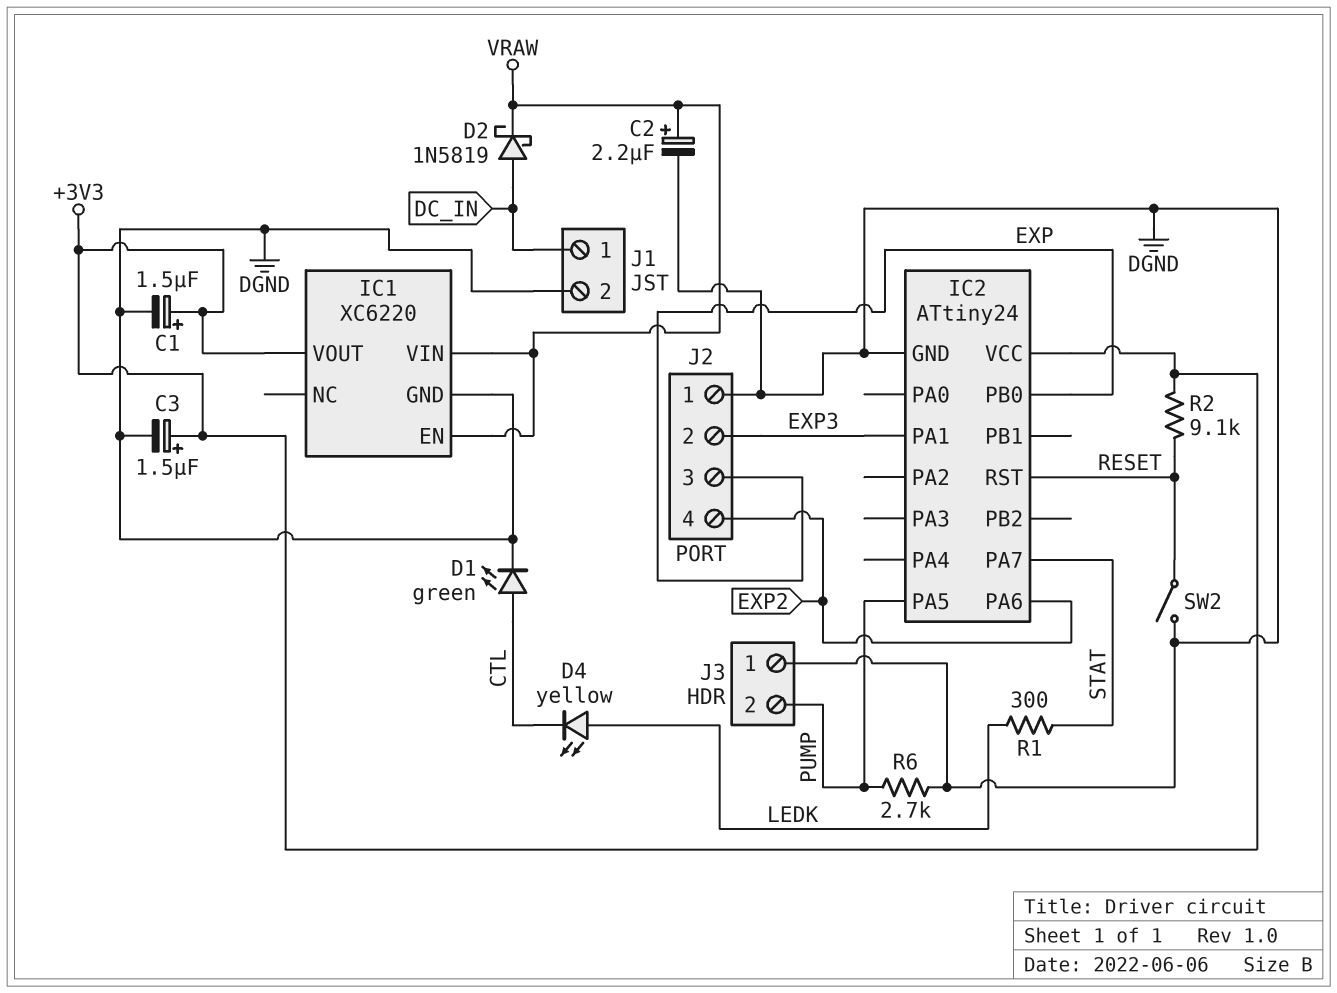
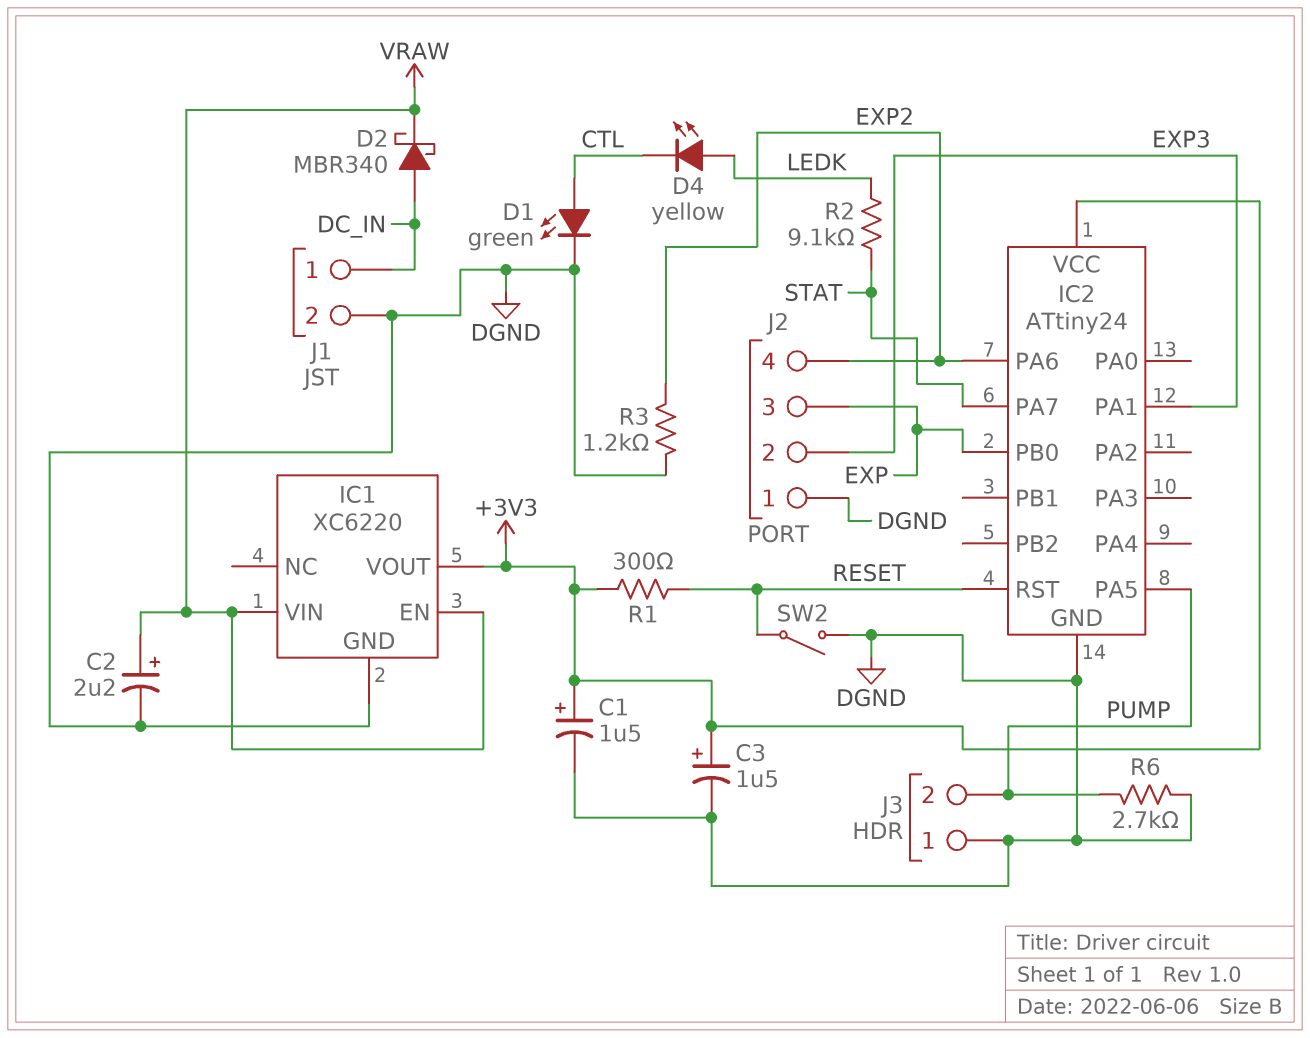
D2: schottky 1N5819 (A DC_IN, K VRAW) -> schottky MBR340 (A DC_IN, K VRAW)
R1: 300 (LEDK, STAT) -> 300 (+3V3, RESET)
R2: 9.1k (+3V3, RESET) -> 9.1k (LEDK, STAT)
R3: none -> 1.2k (DGND, EXP2)

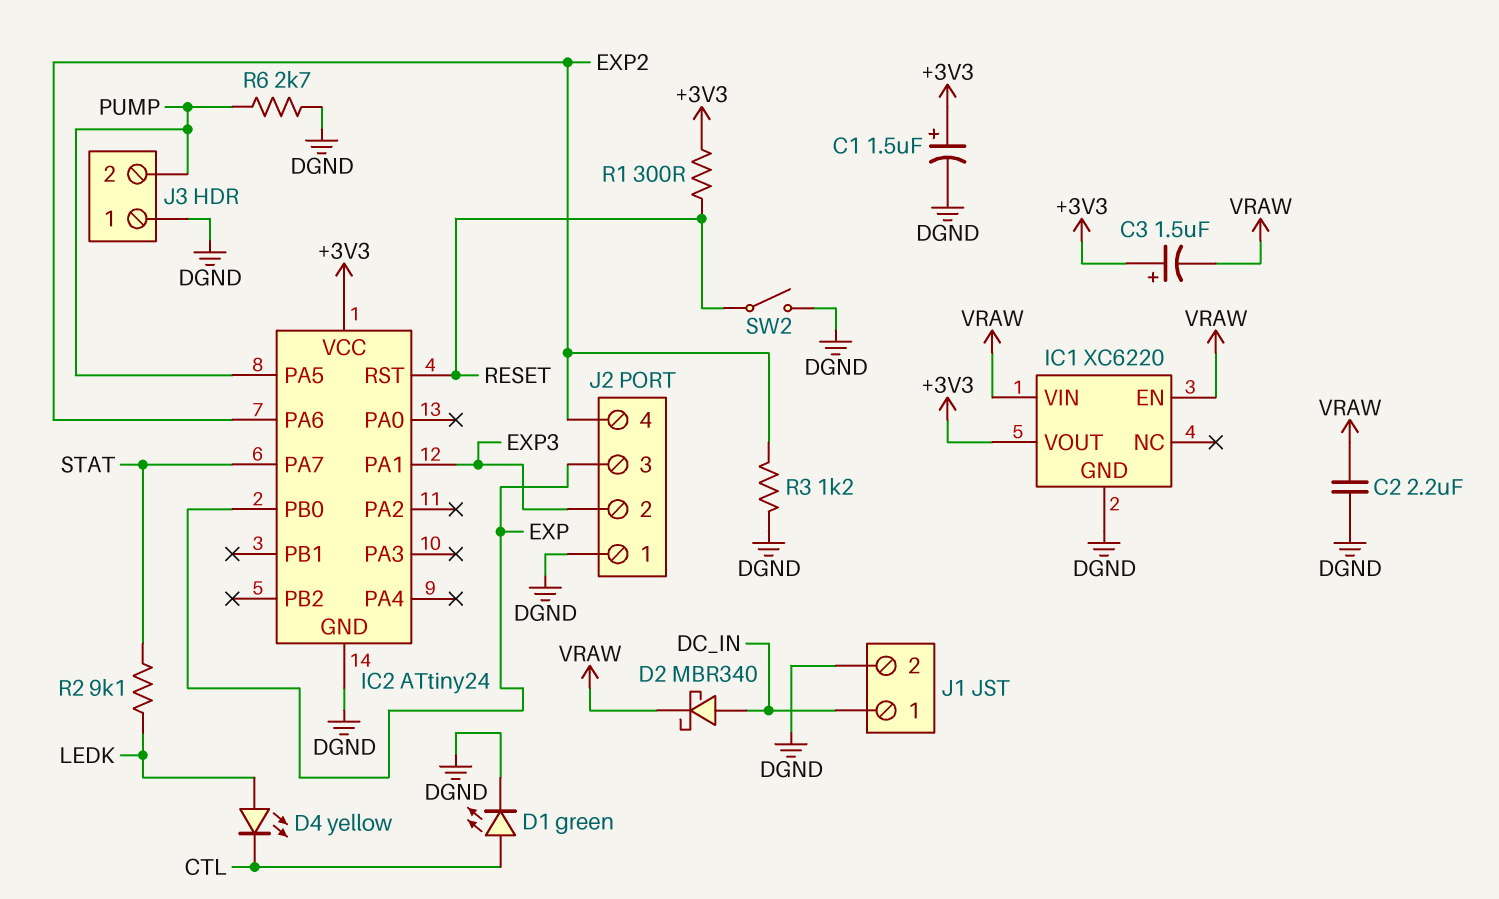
C2: 2.2uF (plus VRAW, minus DGND) -> 2.2uF (DGND, VRAW)
C3: 1.5uF (plus +3V3, minus DGND) -> 1.5uF (plus +3V3, minus VRAW)

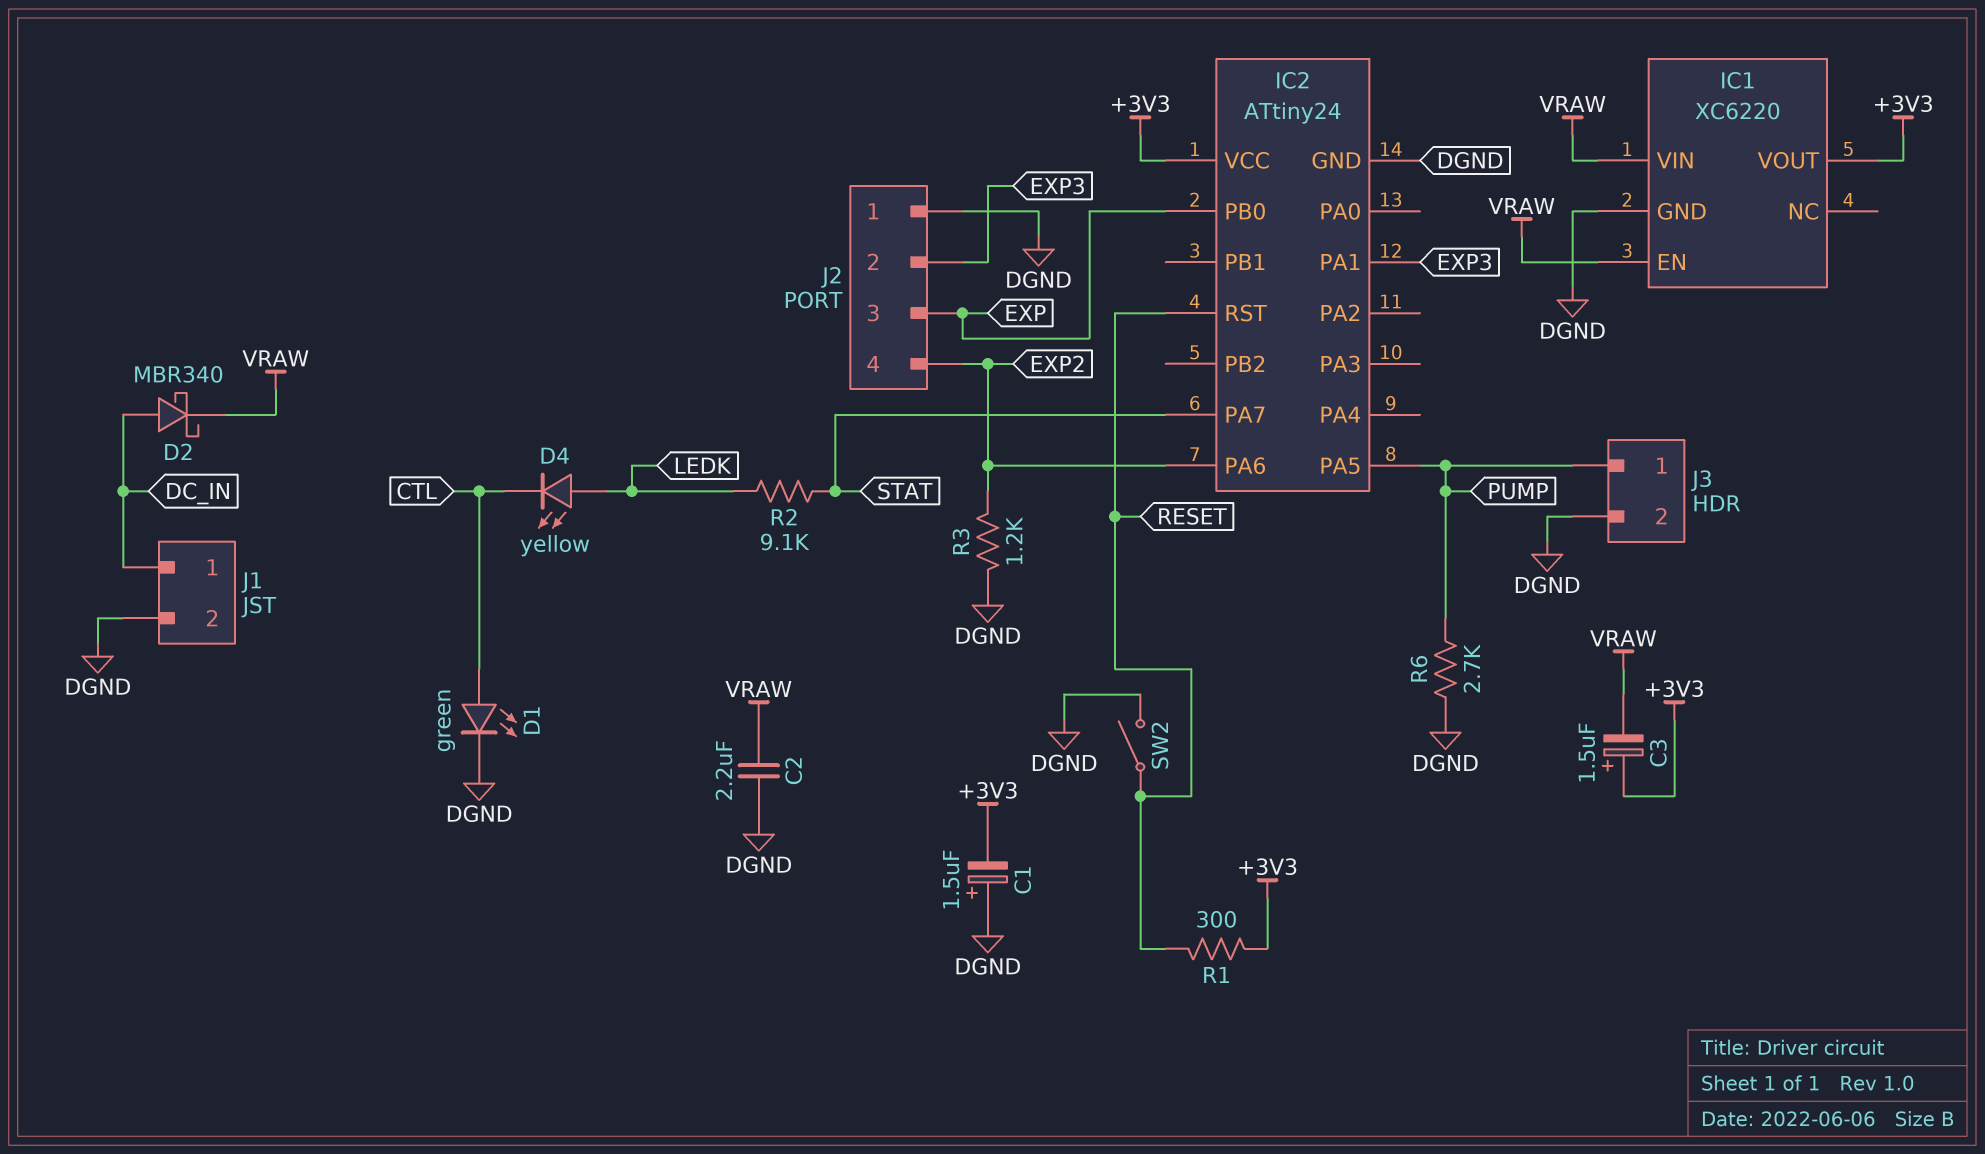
C1: 1.5uF (plus +3V3, minus DGND) -> 1.5uF (plus DGND, minus +3V3)
J3 pin 1: DGND -> PUMP
J3 pin 2: PUMP -> DGND

